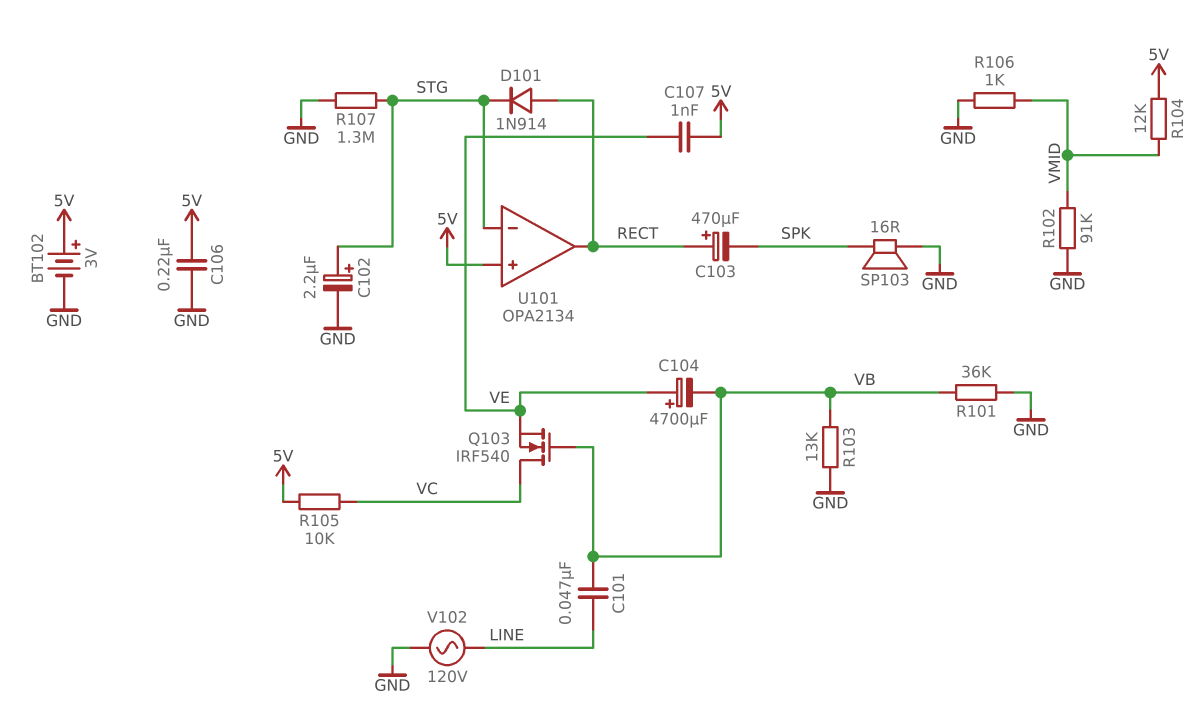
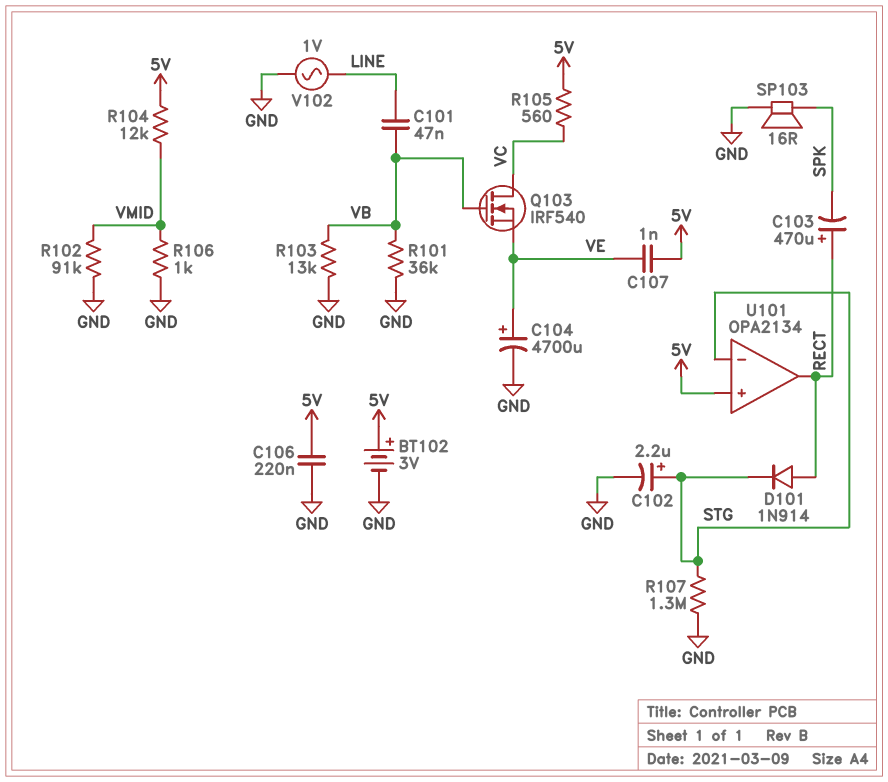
C104: 4700uF (plus VE, minus VB) -> 4700uF (plus VE, minus GND)
R105: 10k (5V, VC) -> 560 (5V, VC)
V102: AC 120V (GND, LINE) -> AC 1V (GND, LINE)

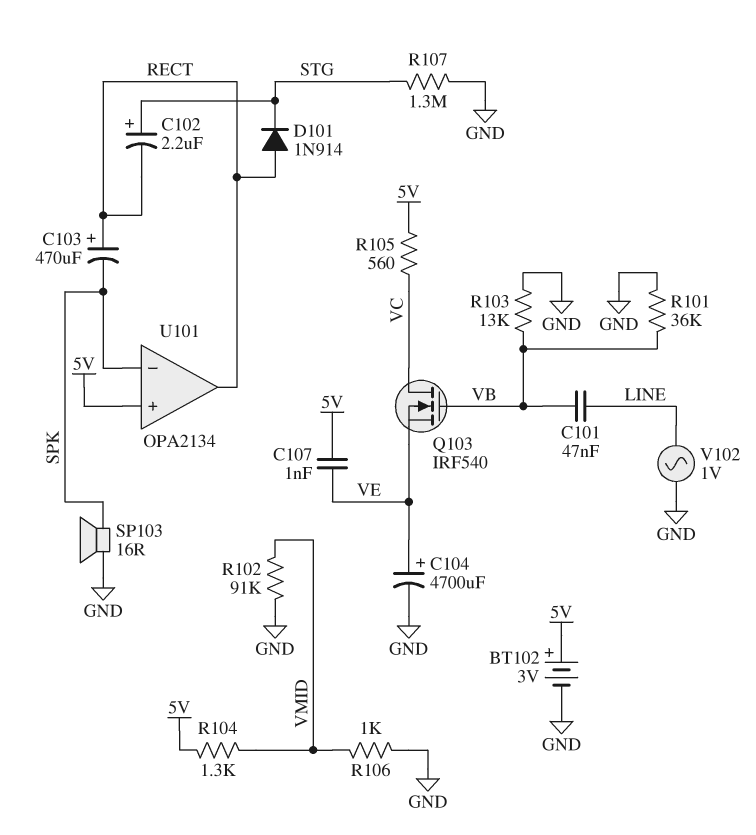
C102: 2.2uF (plus STG, minus GND) -> 2.2uF (plus STG, minus RECT)
C106: 220nF (5V, GND) -> none
R104: 12k (5V, VMID) -> 1.3k (5V, VMID)
U101 pin in-: STG -> SPK

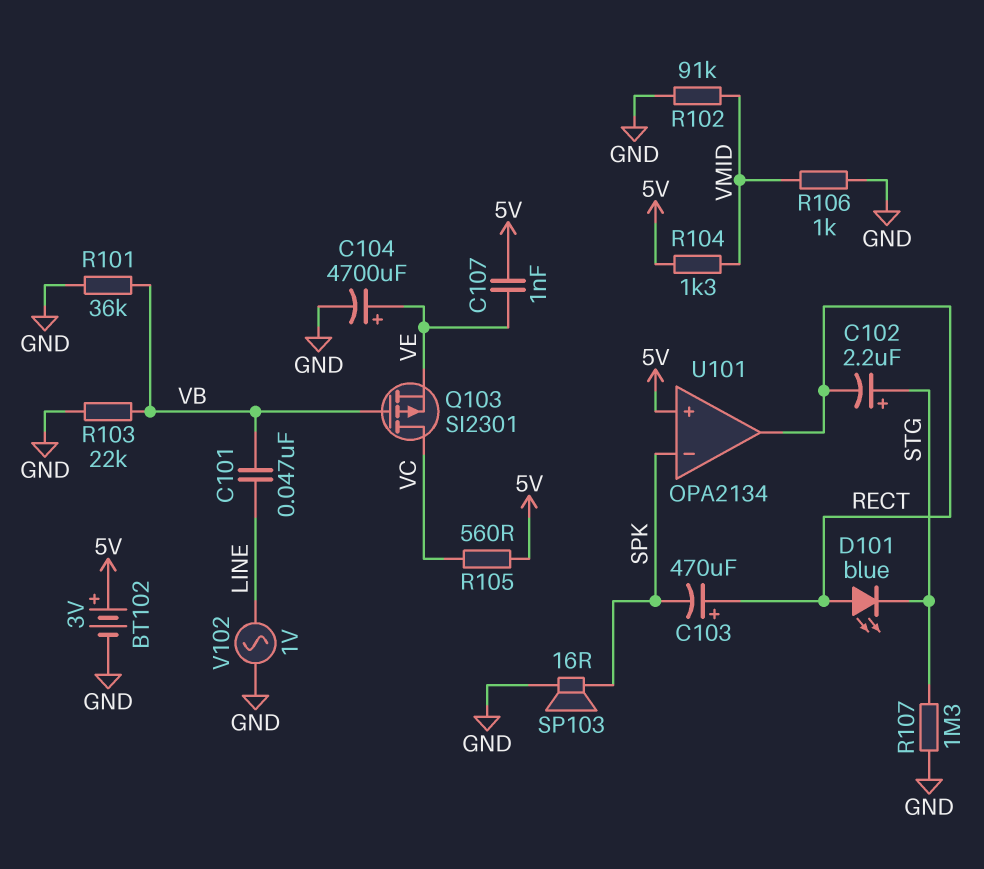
D101: diode 1N914 (A RECT, K STG) -> LED blue (A RECT, K STG)
Q103: NMOS IRF540 (G VB, D VC, S VE) -> PMOS SI2301 (G VB, D VC, S VE)
R103: 13k (GND, VB) -> 22k (GND, VB)

